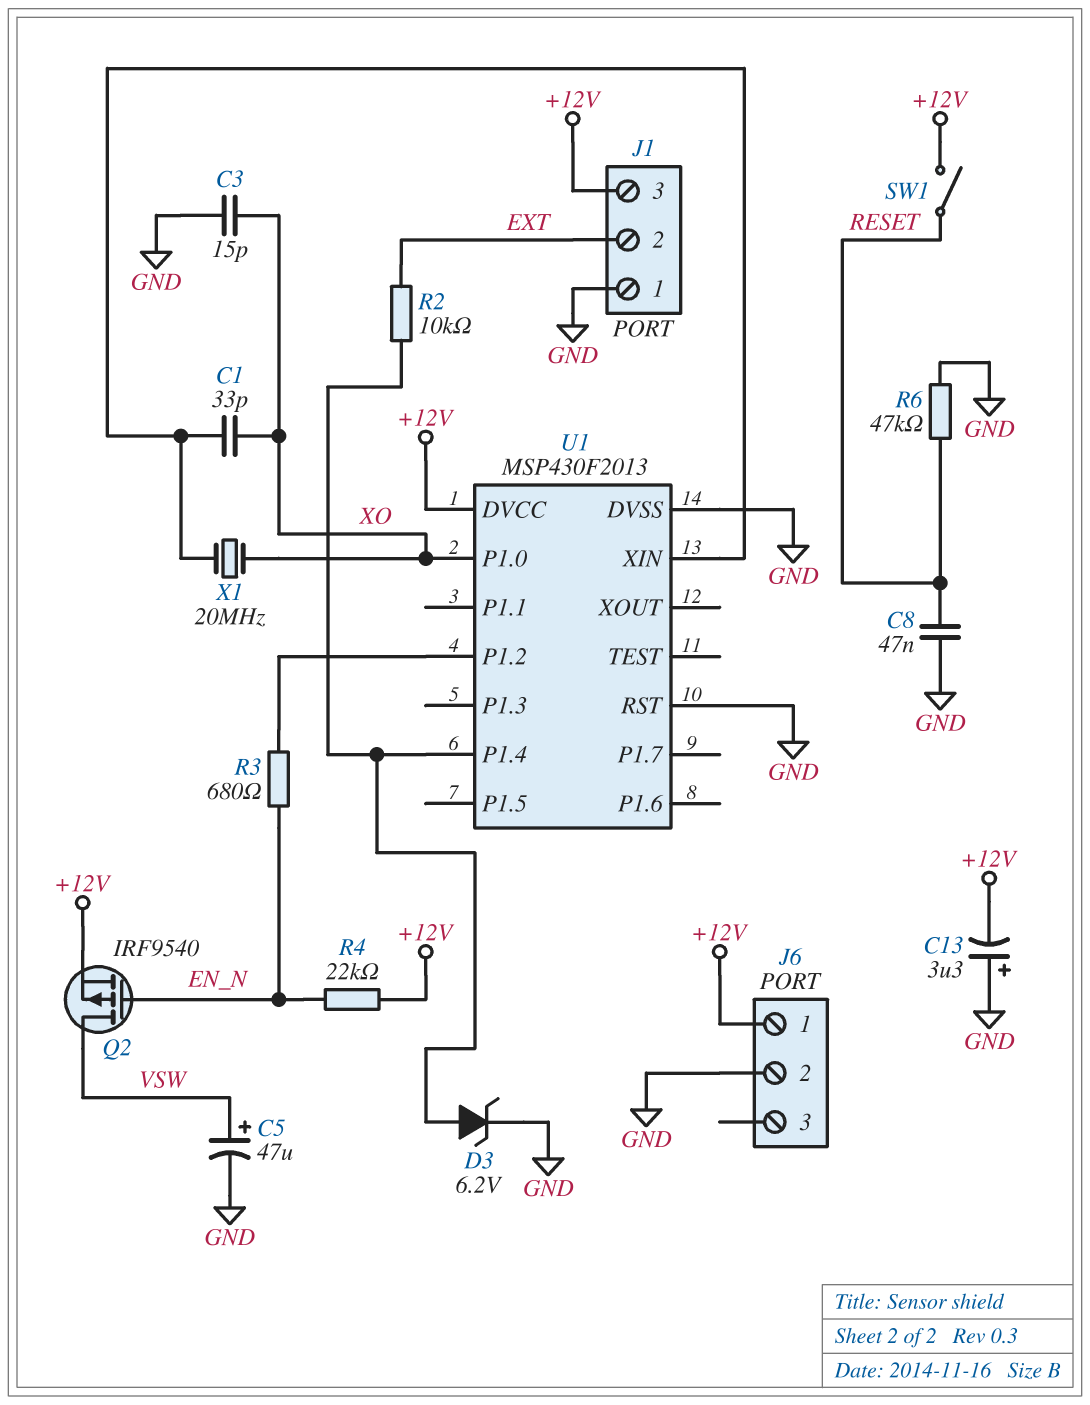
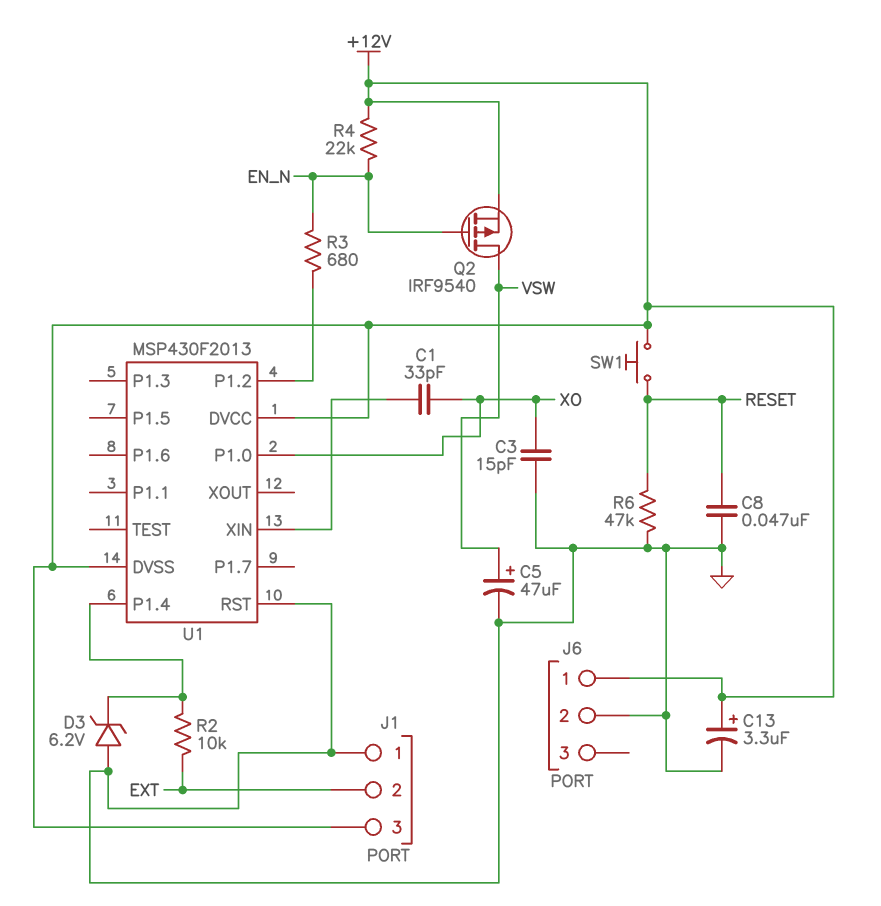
C13: 3.3uF (plus GND, minus +12V) -> 3.3uF (plus +12V, minus GND)
D3: zener 6.2V (A U1/P1.4, K GND) -> zener 6.2V (A GND, K U1/P1.4)
SW1: switch (+12V, RESET) -> button (+12V, RESET)
U1 pin DVSS: GND -> +12V
X1: 20MHz (U1/XIN, XO) -> none

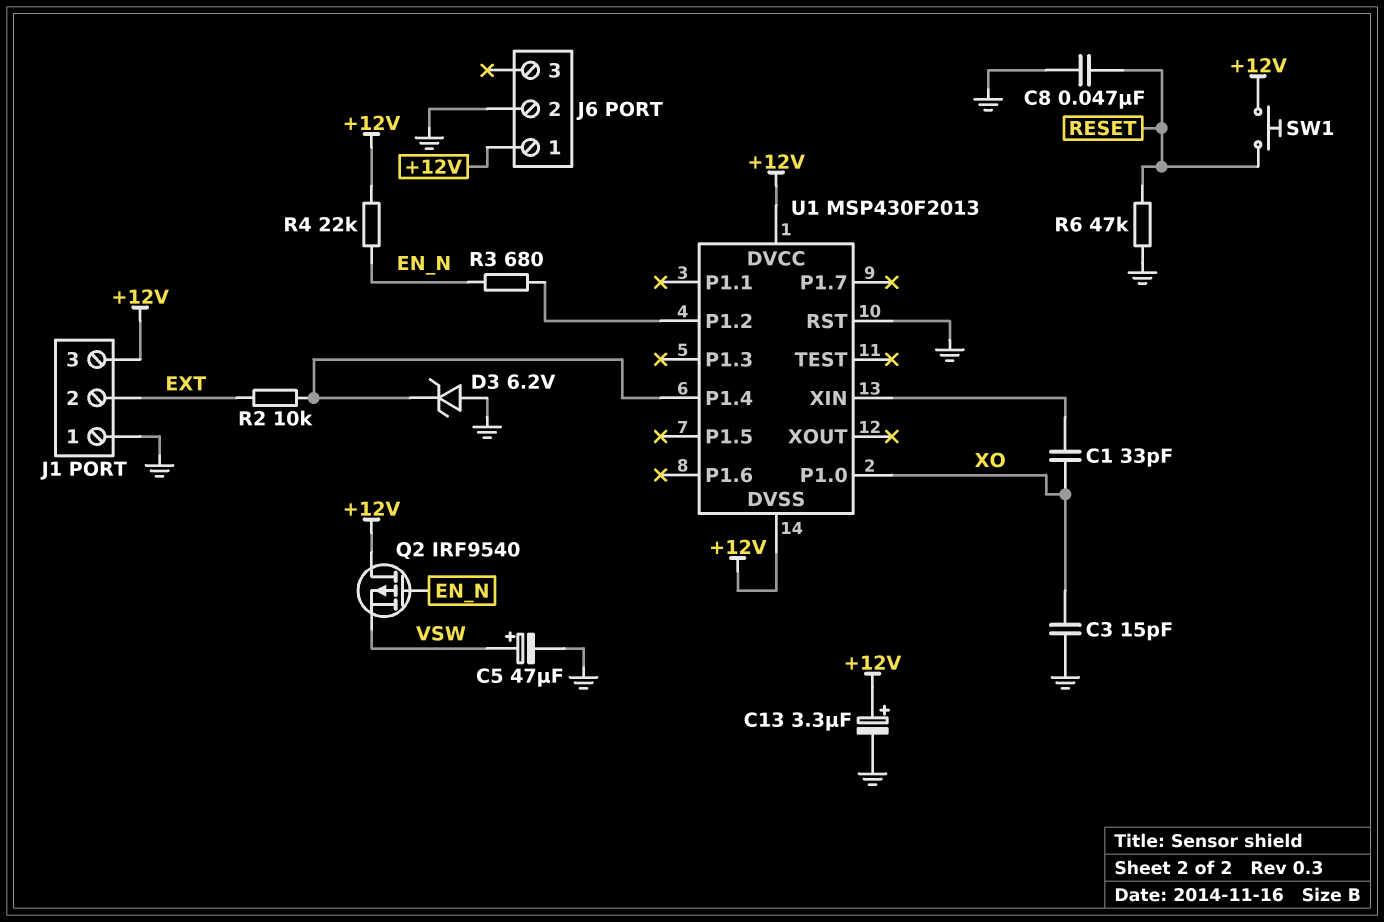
Q2: PMOS IRF9540 (G EN_N, D VSW, S +12V) -> PMOS IRF9540 (G EN_N, D +12V, S VSW)

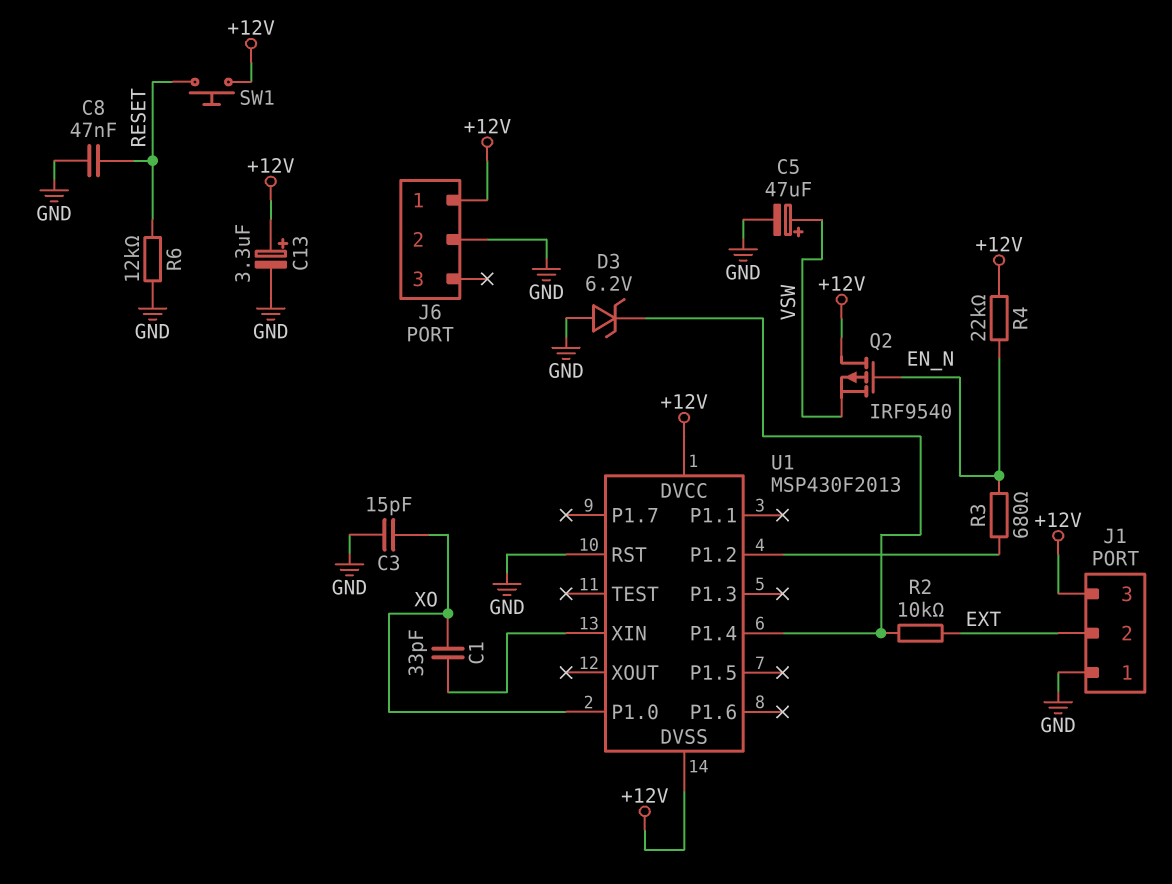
R6: 47k (GND, RESET) -> 12k (GND, RESET)

